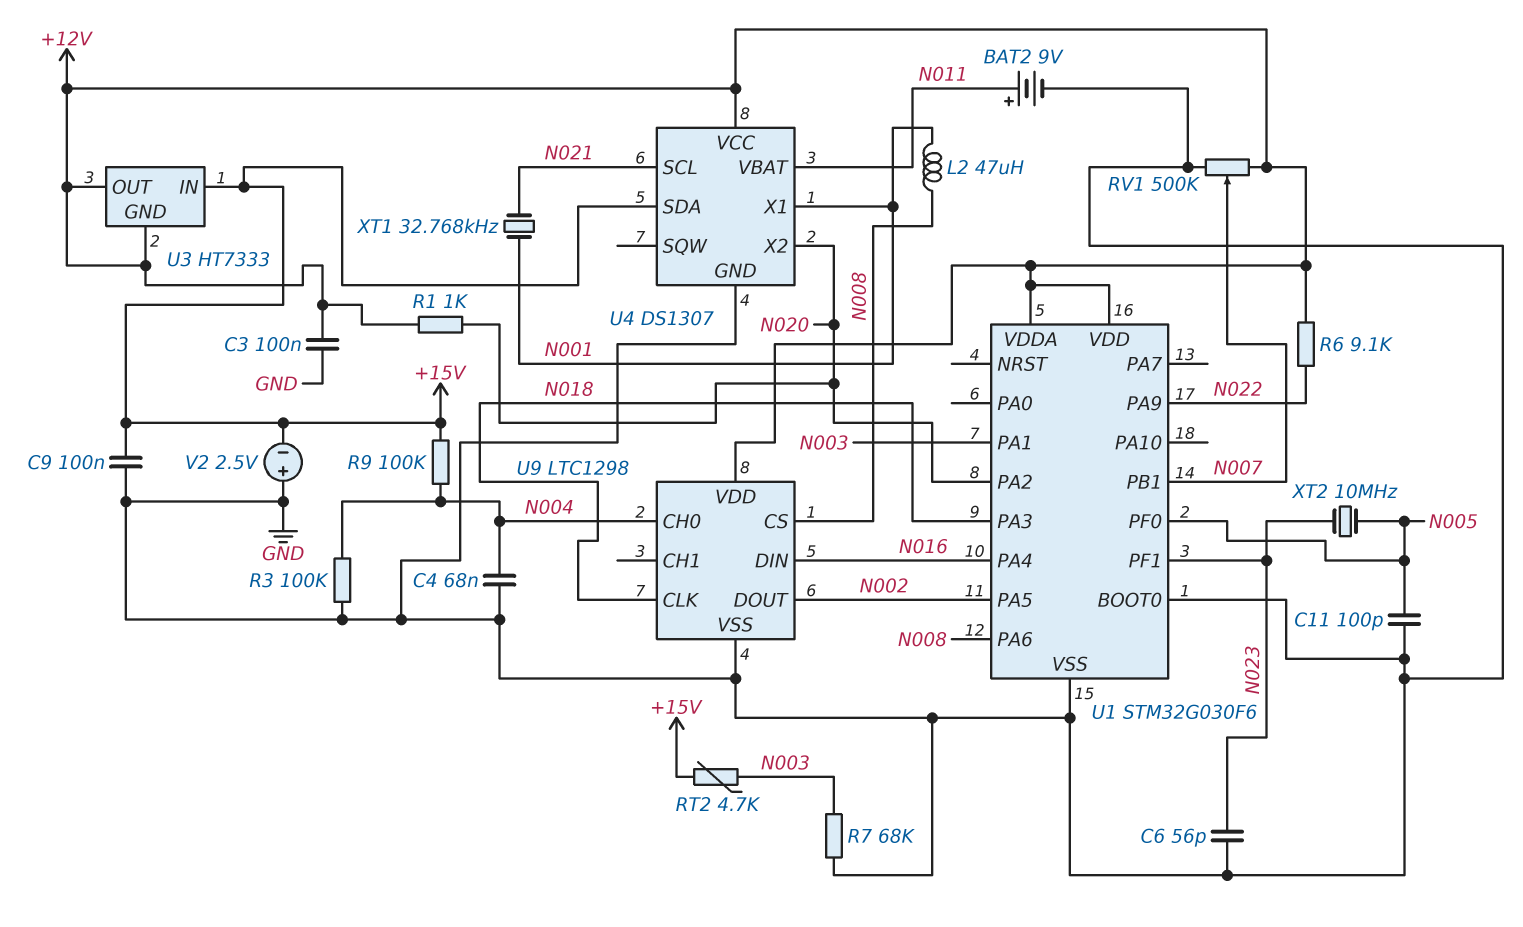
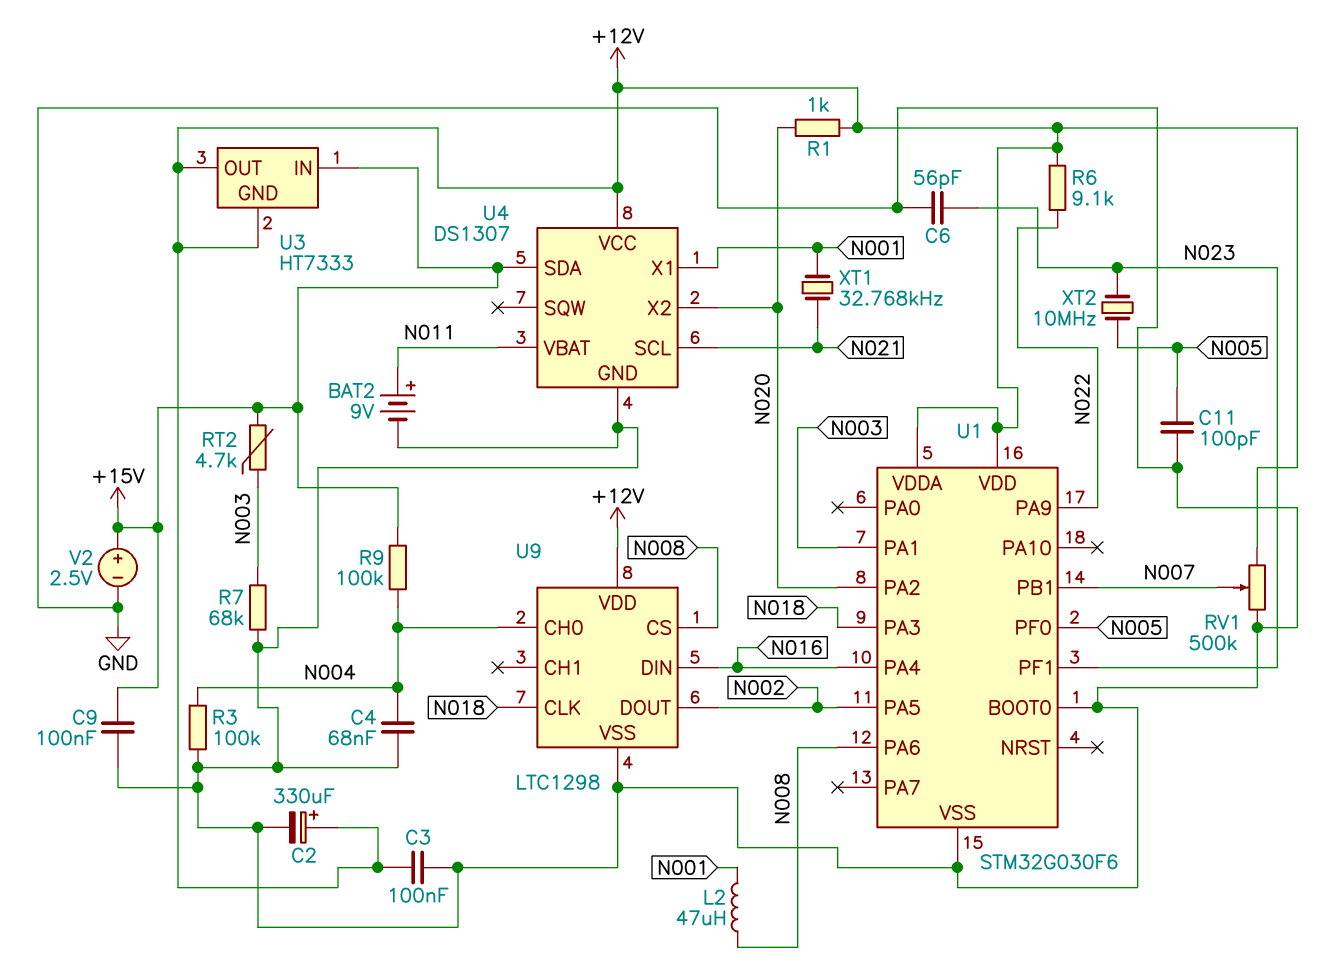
C2: none -> 330uF (plus +12V, minus GND)
V2: 2.5V (plus GND, minus +15V) -> 2.5V (plus +15V, minus GND)

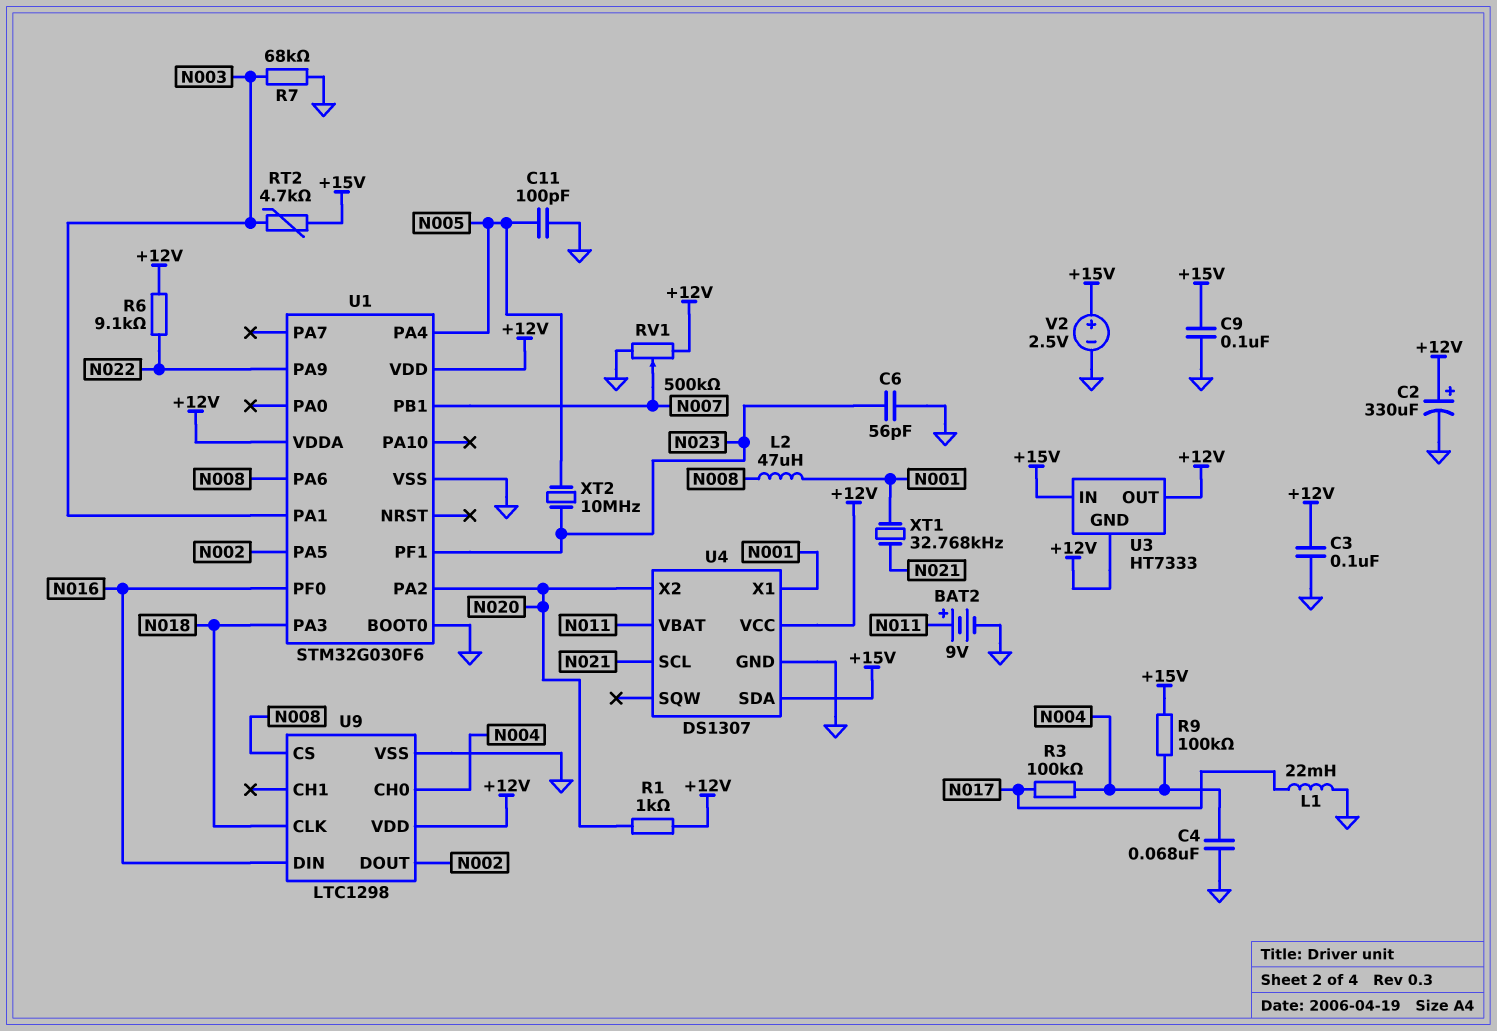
L1: none -> 22mH (GND, N017)
R3: 100k (GND, N004) -> 100k (N004, N017)
U1 pin PA4: N016 -> N005
U1 pin PF0: N005 -> N016

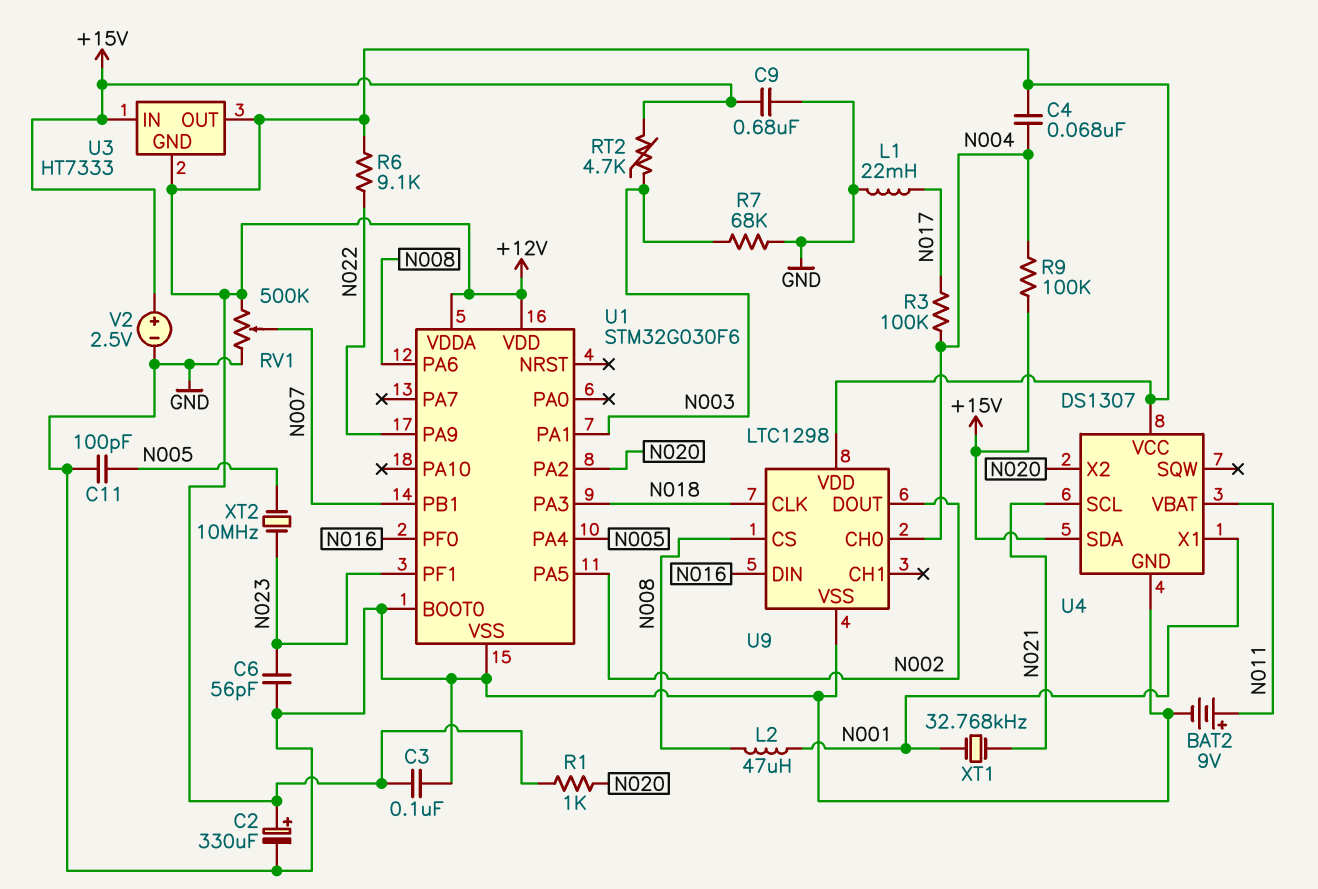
C4: 68nF (GND, N004) -> 68nF (+12V, N004)
C9: 100nF (+15V, GND) -> 680nF (+15V, GND)

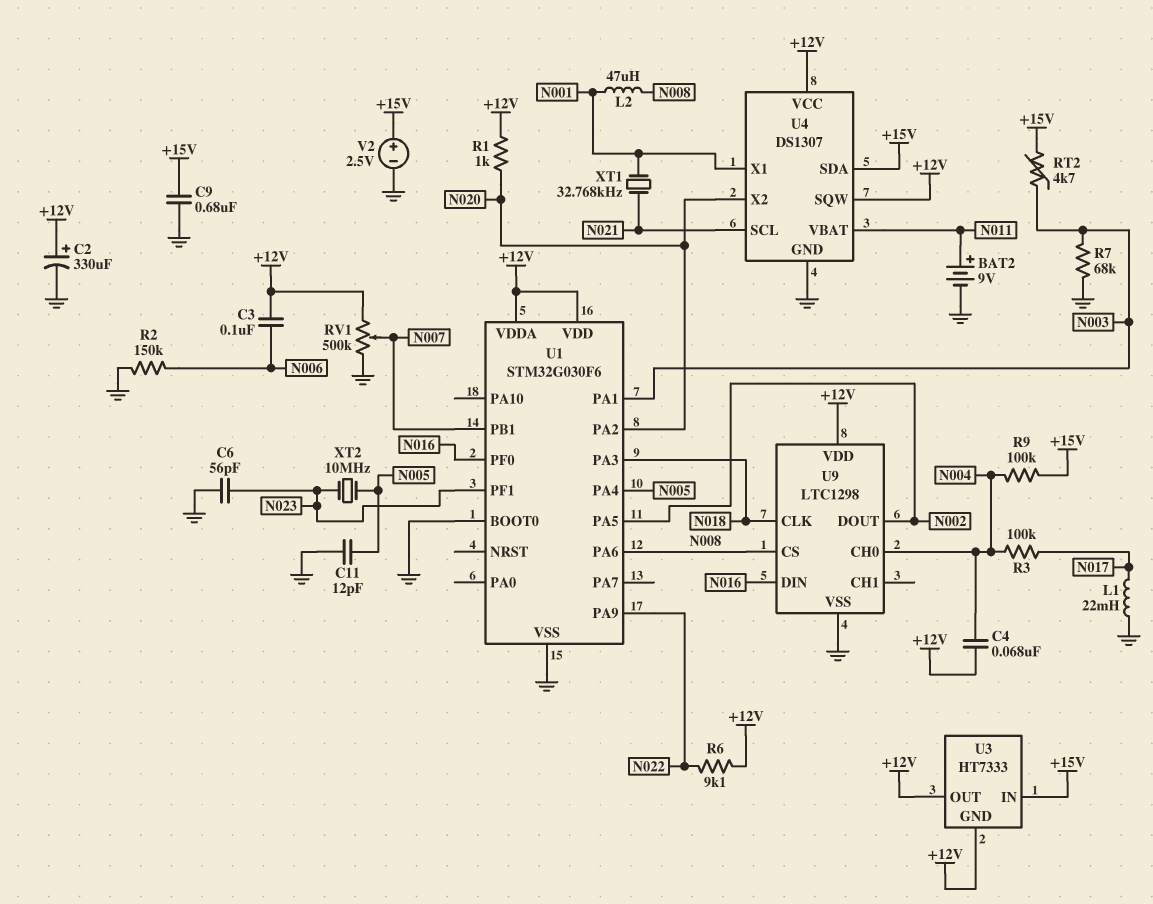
C3: 100nF (+12V, GND) -> 100nF (+12V, N006)
C11: 100pF (GND, N005) -> 12pF (GND, N005)
R2: none -> 150k (GND, N006)
U4 pin SQW: none -> +12V

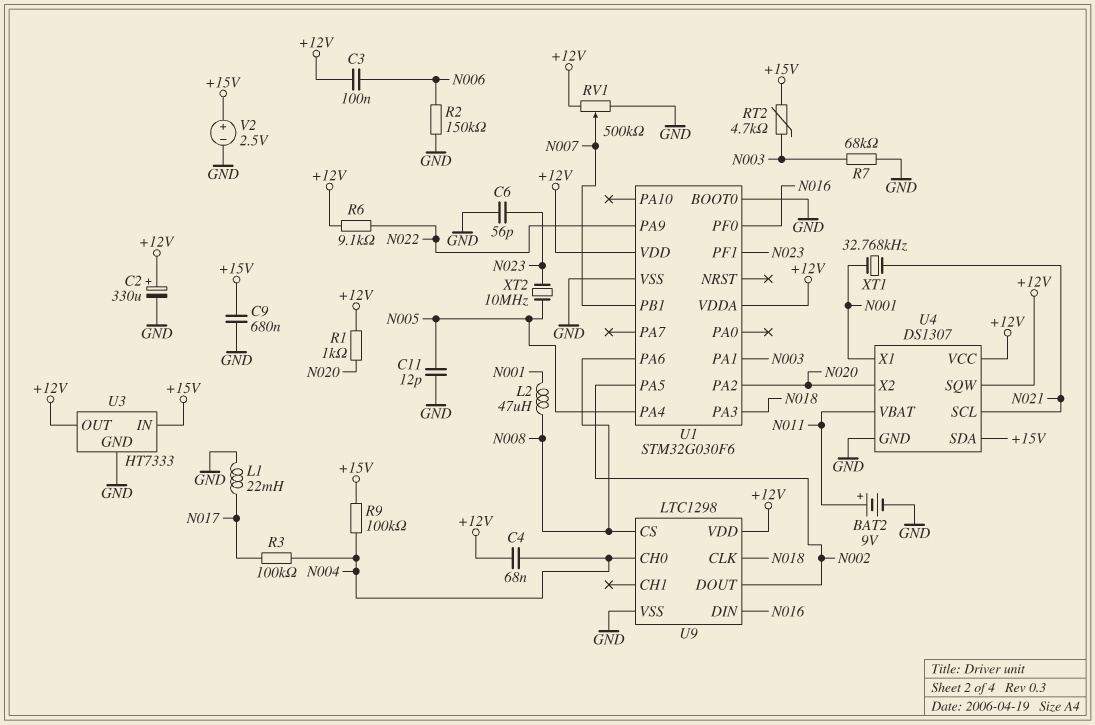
U3 pin GND: +12V -> GND

